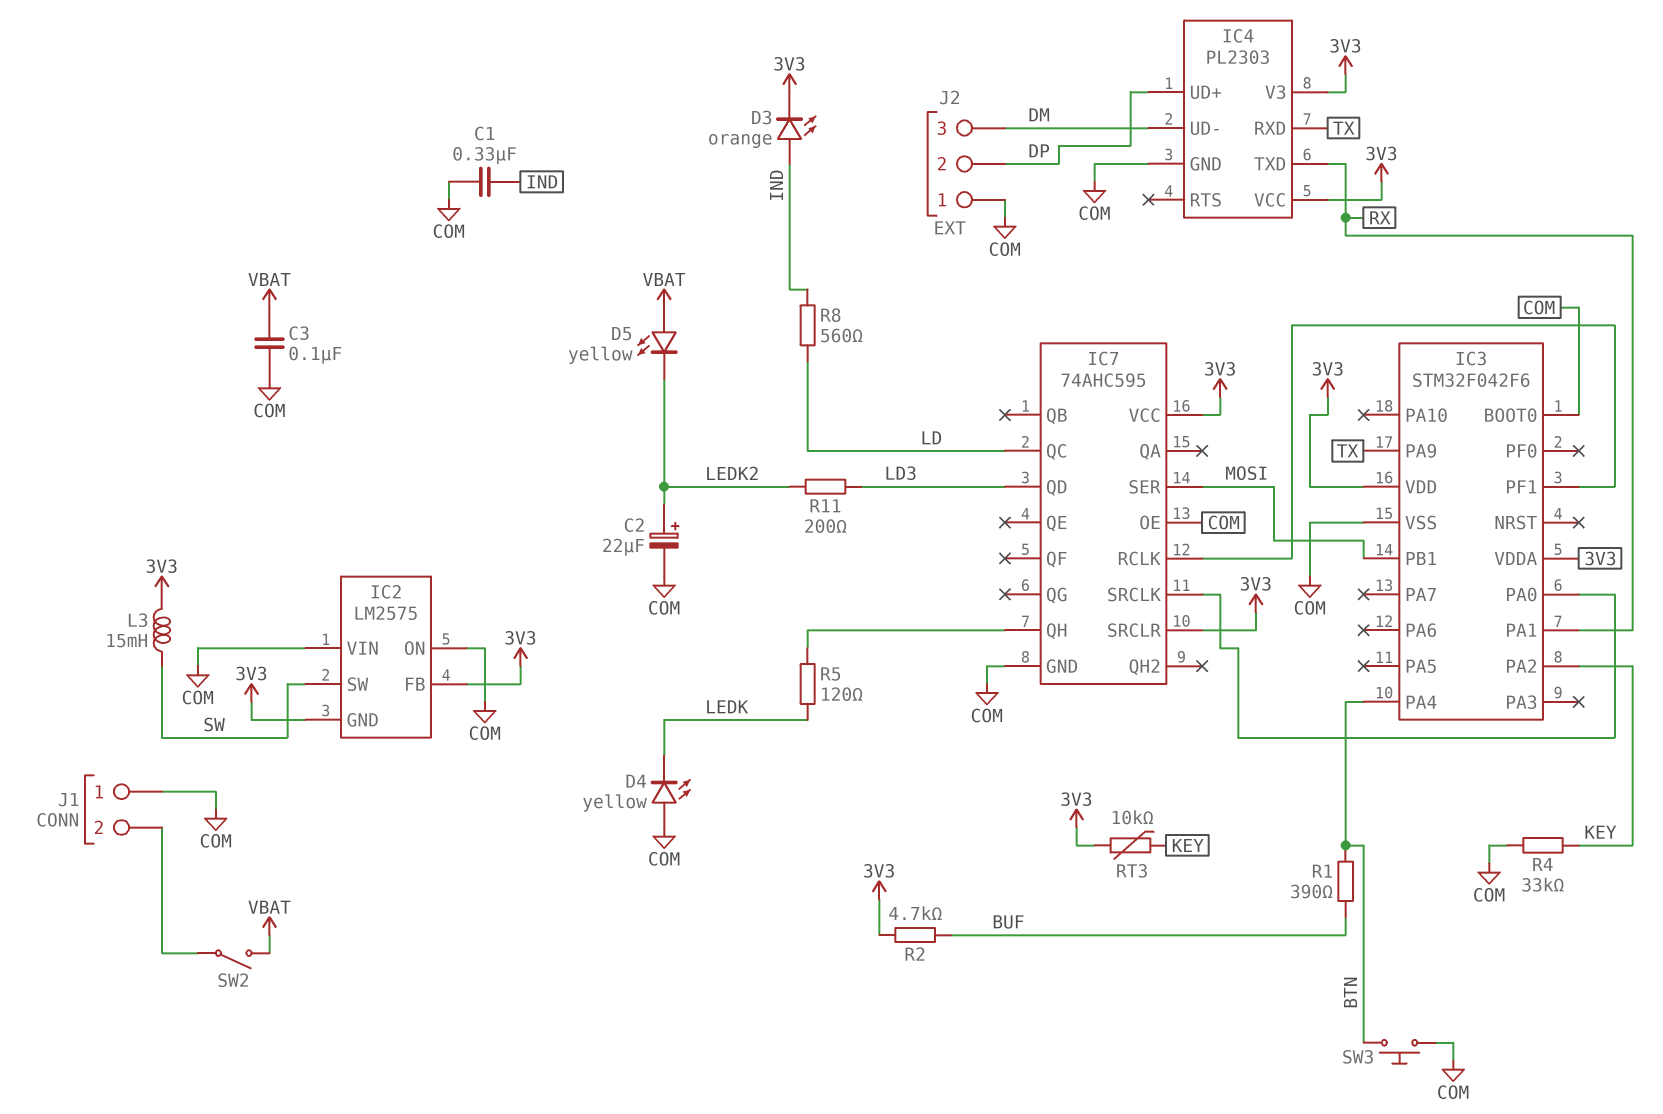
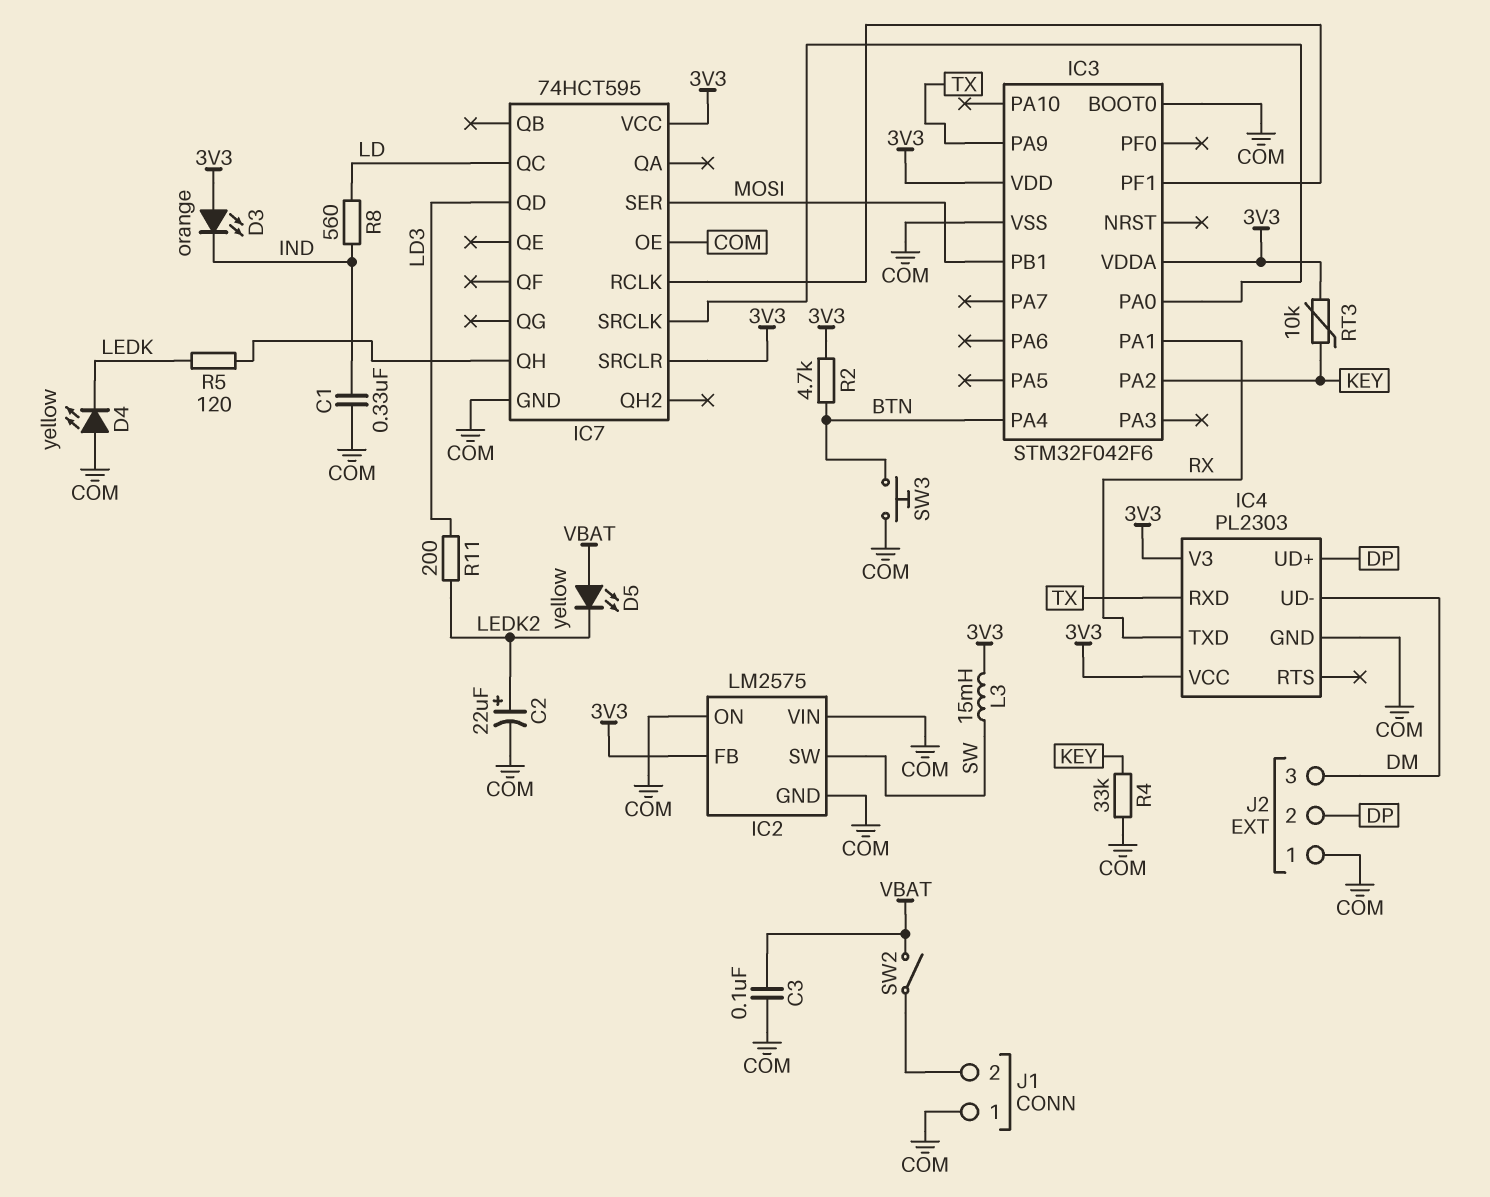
D3: LED orange (A IND, K 3V3) -> LED orange (A 3V3, K IND)
IC2 pin GND: 3V3 -> COM
IC7: 74AHC595 -> 74HCT595
R1: 390 (BTN, BUF) -> none
R2: 4.7k (3V3, BUF) -> 4.7k (3V3, BTN)

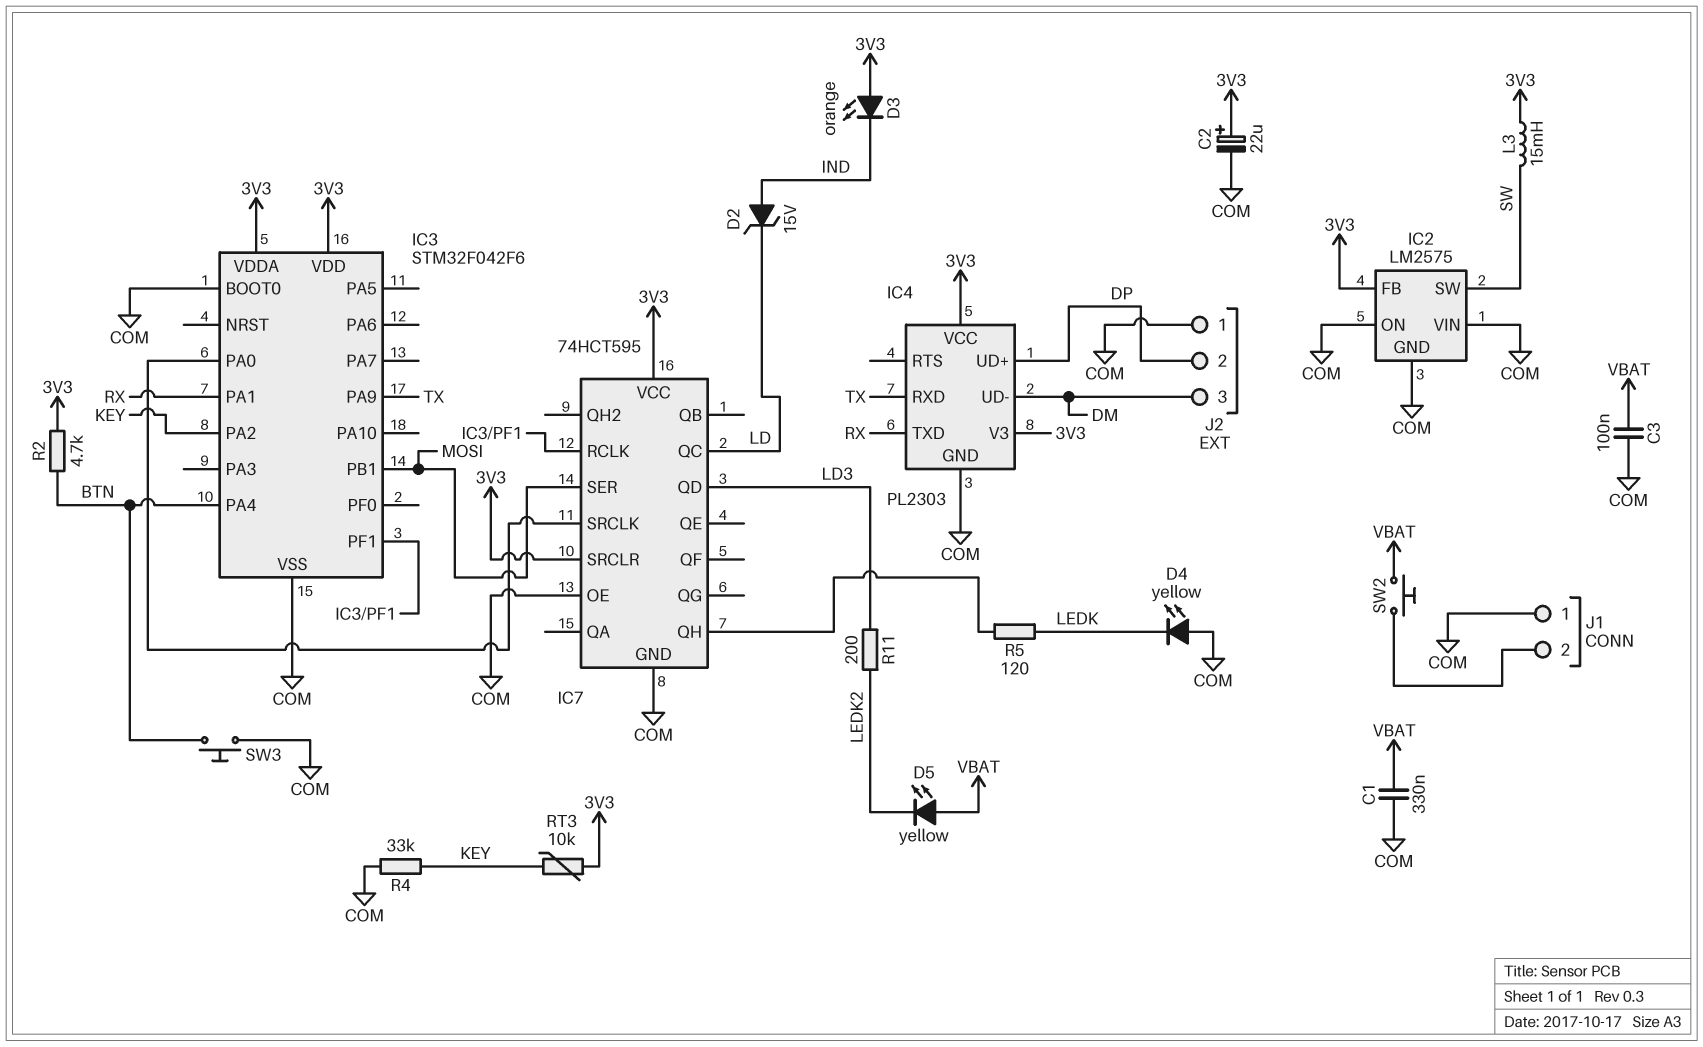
C1: 330nF (COM, IND) -> 330nF (COM, VBAT)
C2: 22uF (plus LEDK2, minus COM) -> 22uF (plus 3V3, minus COM)
D2: none -> zener 15V (A IND, K LD)
R8: 560 (IND, LD) -> none
SW2: switch (J1/2, VBAT) -> button (J1/2, VBAT)

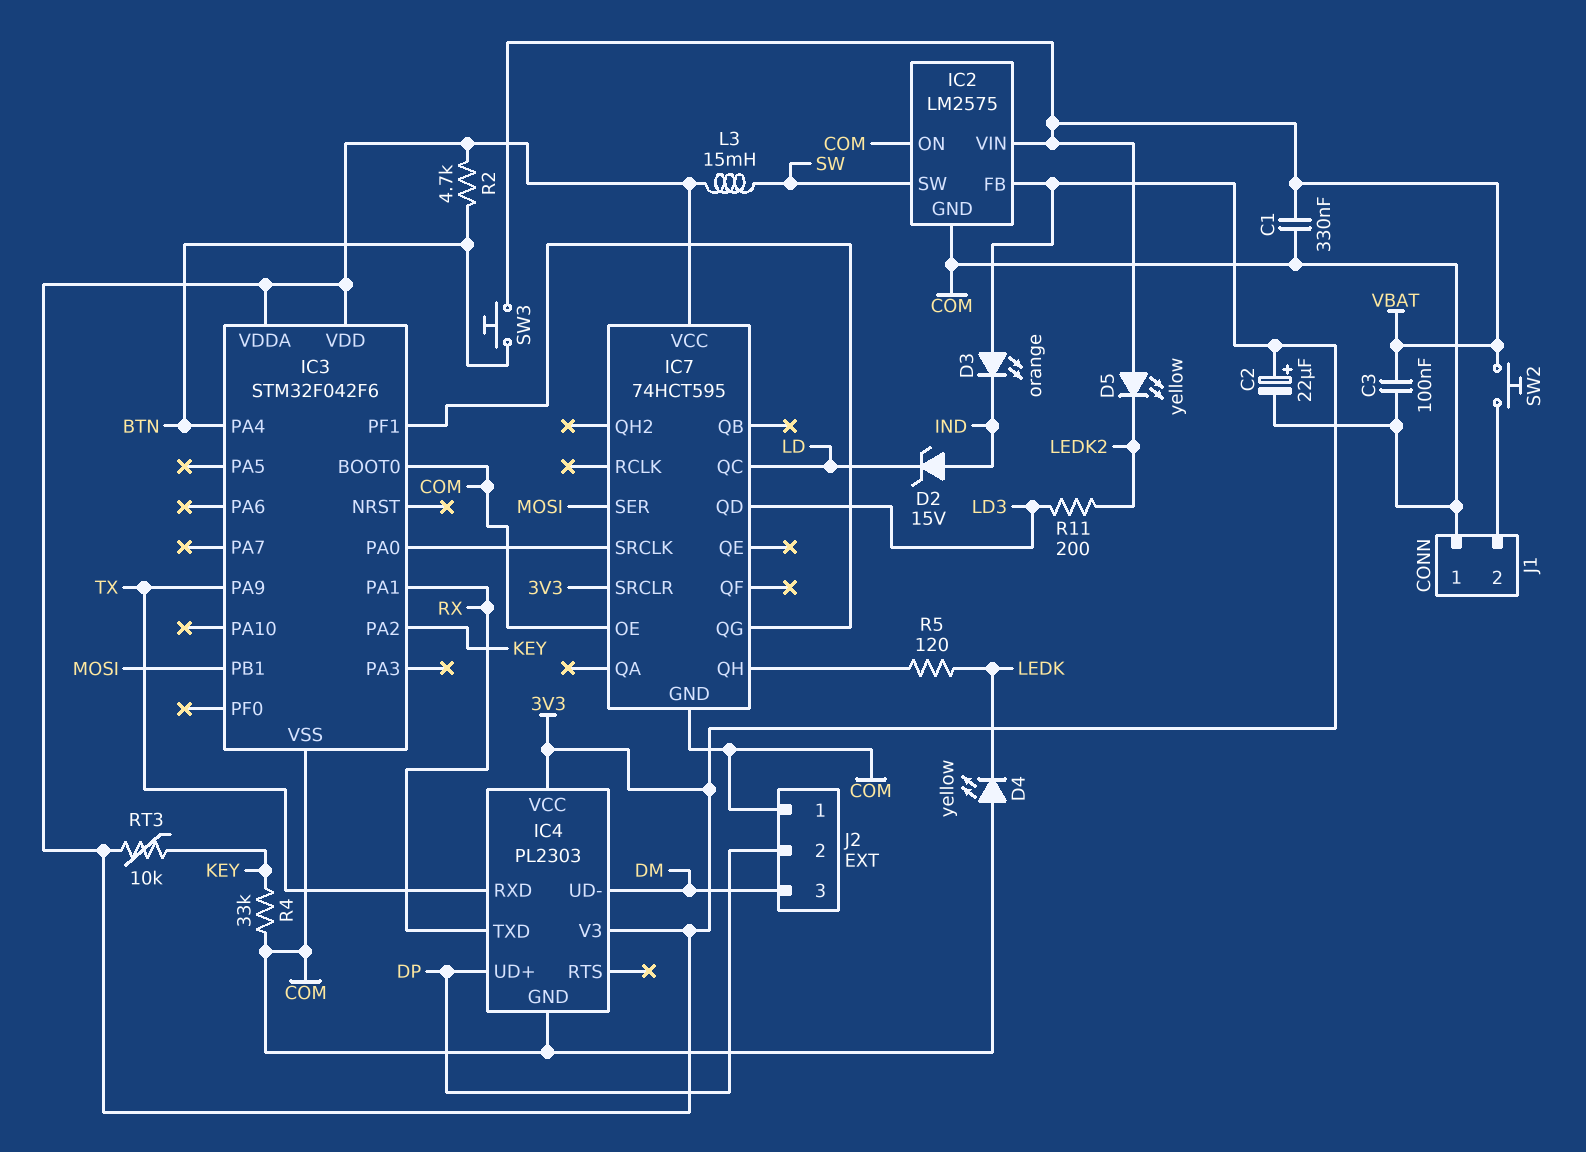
IC2 pin VIN: COM -> VBAT
IC7 pin QG: none -> IC3/PF1
IC7 pin RCLK: IC3/PF1 -> none
SW3: button (BTN, COM) -> button (BTN, VBAT)

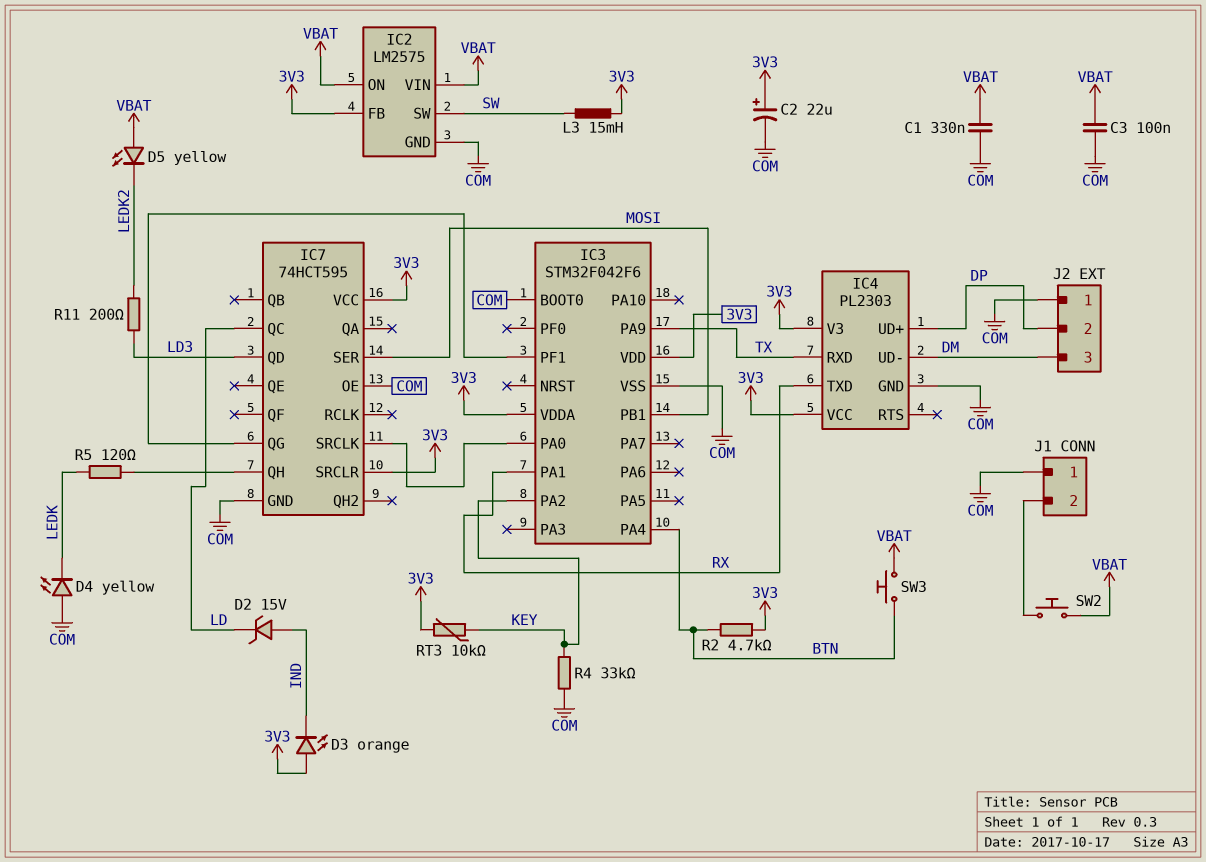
IC2 pin ON: COM -> VBAT

